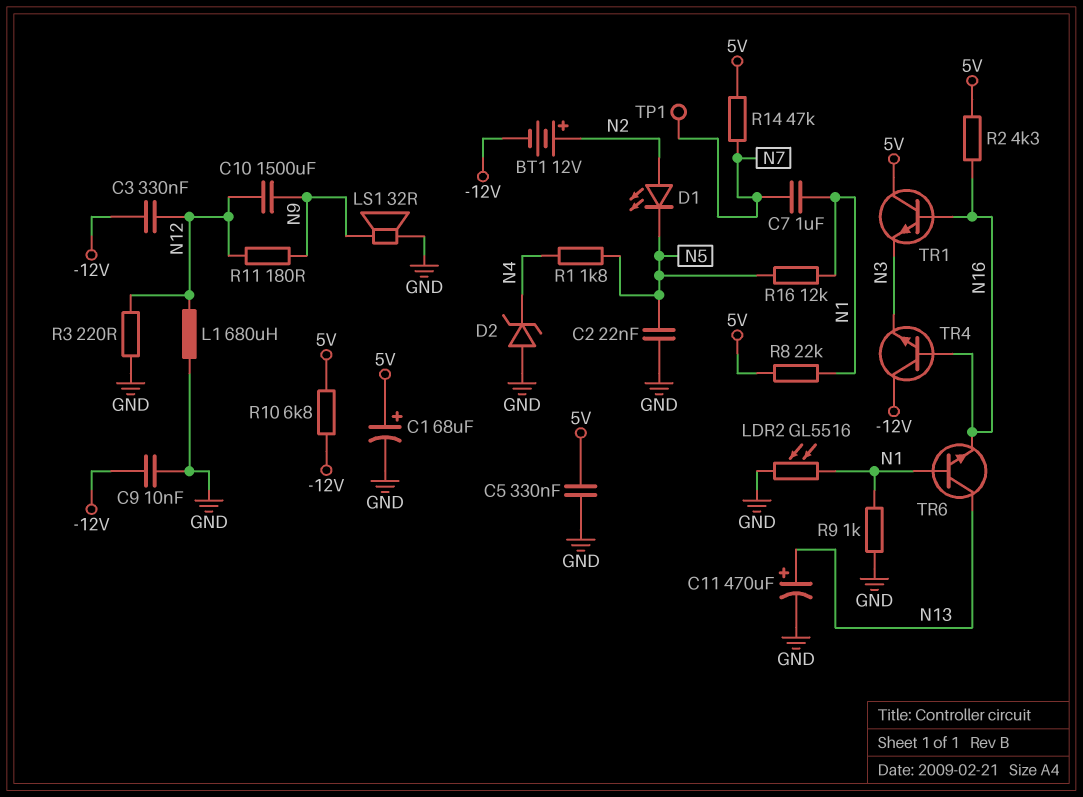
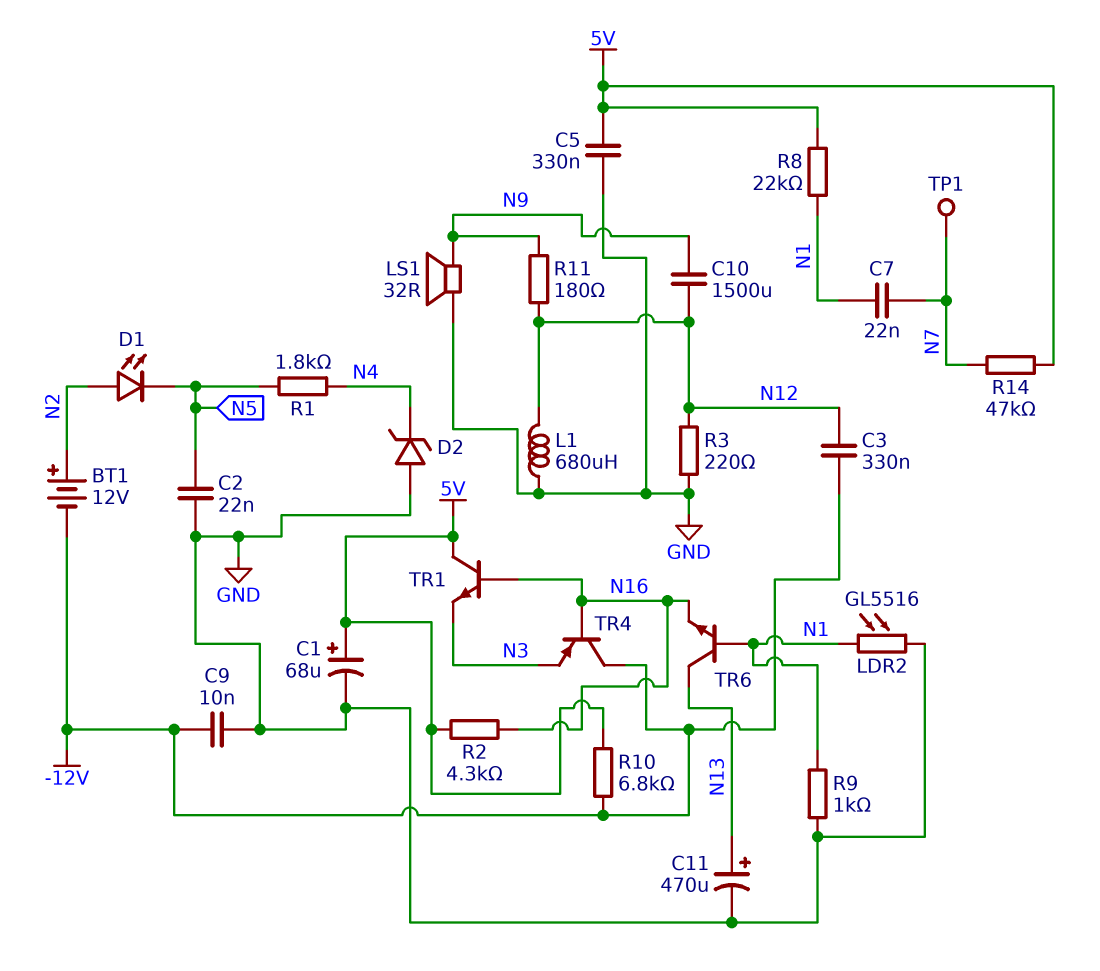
C7: 1uF (N1, N7) -> 22nF (N1, N7)
R16: 12k (N1, N5) -> none
TR4: NPN (B N16, C -12V, E N3) -> PNP (B N16, C -12V, E N3)

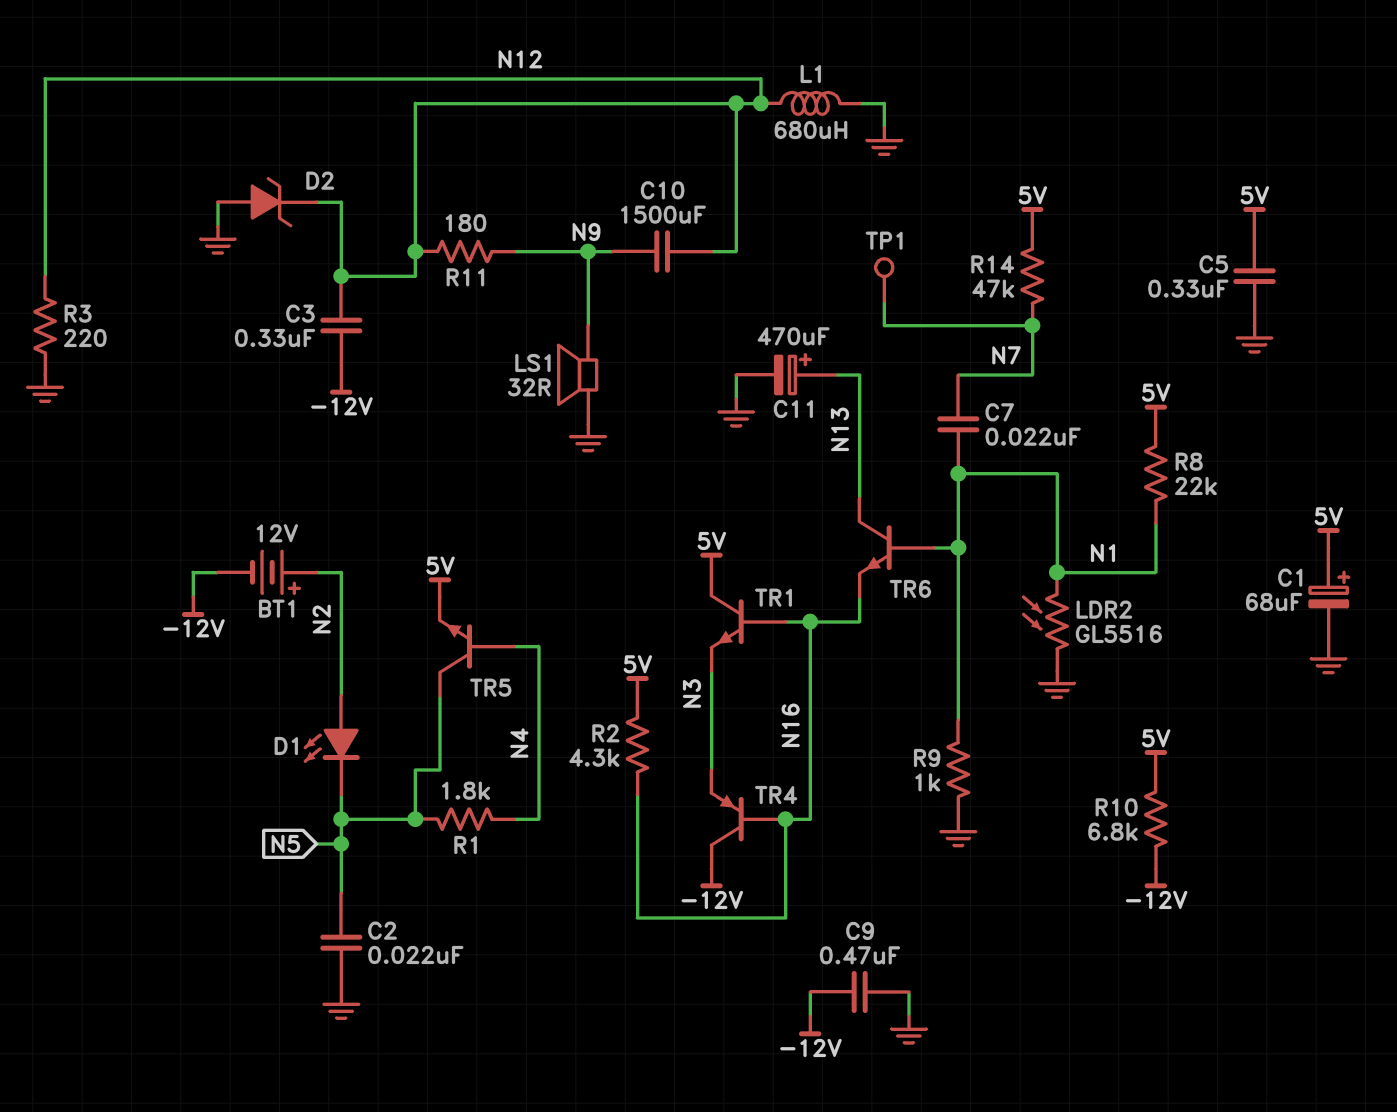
C9: 10nF (-12V, GND) -> 470nF (-12V, GND)
D2: zener (A GND, K N4) -> zener (A GND, K N12)
TR5: none -> NPN (B N4, C N5, E 5V)

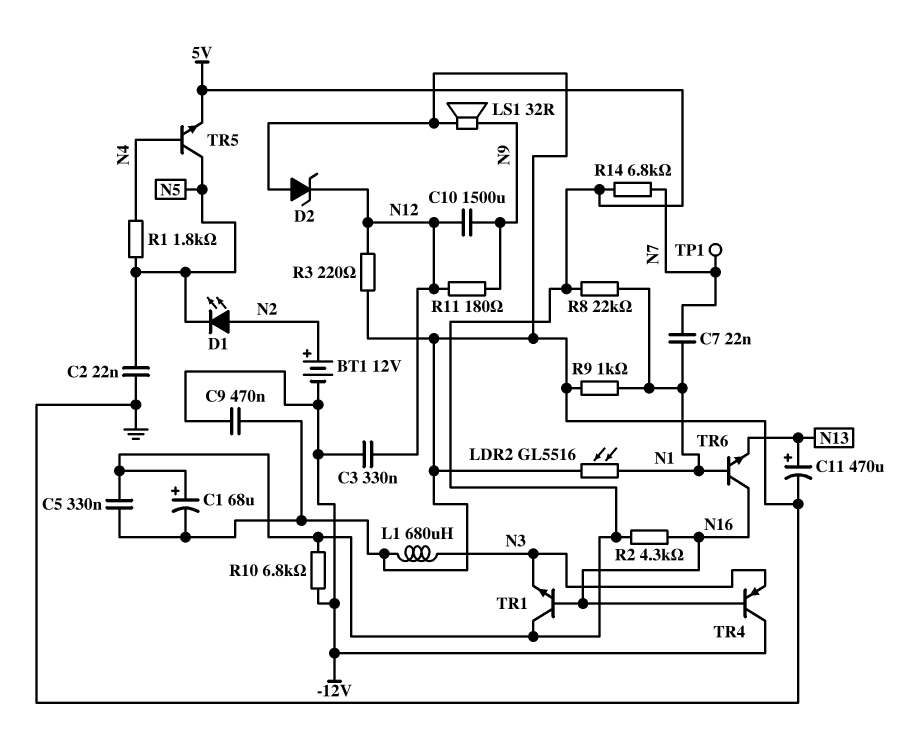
L1: 680uH (GND, N12) -> 680uH (GND, N3)
R14: 47k (5V, N7) -> 6.8k (5V, N7)
TR6: NPN (B N1, C N13, E N16) -> NPN (B N1, C N16, E N13)

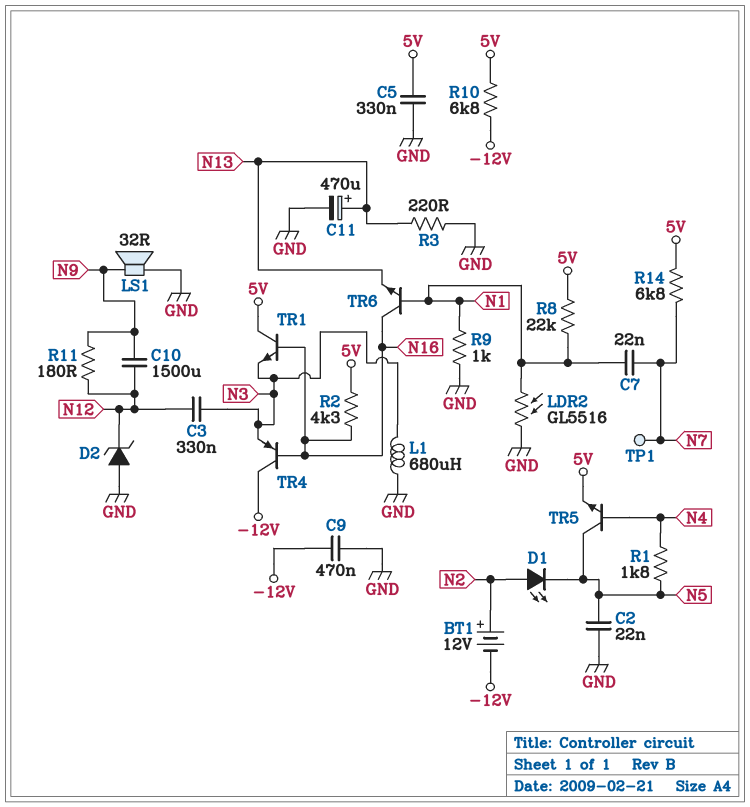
C1: 68uF (plus 5V, minus GND) -> none
C3: 330nF (-12V, N12) -> 330nF (N3, N12)
R3: 220 (GND, N12) -> 220 (GND, N13)

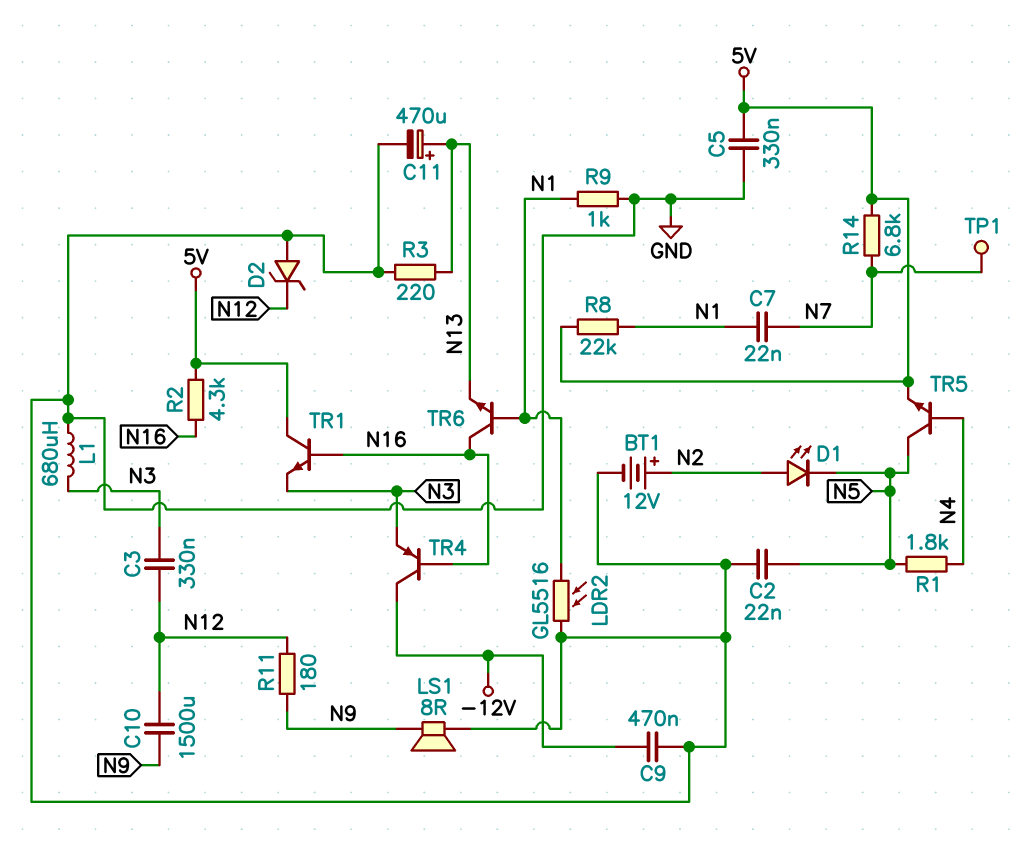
BT1: 12V (plus N2, minus -12V) -> 12V (plus N2, minus GND)
LS1: speaker 32R (GND, N9) -> speaker 8R (GND, N9)
R10: 6.8k (-12V, 5V) -> none

